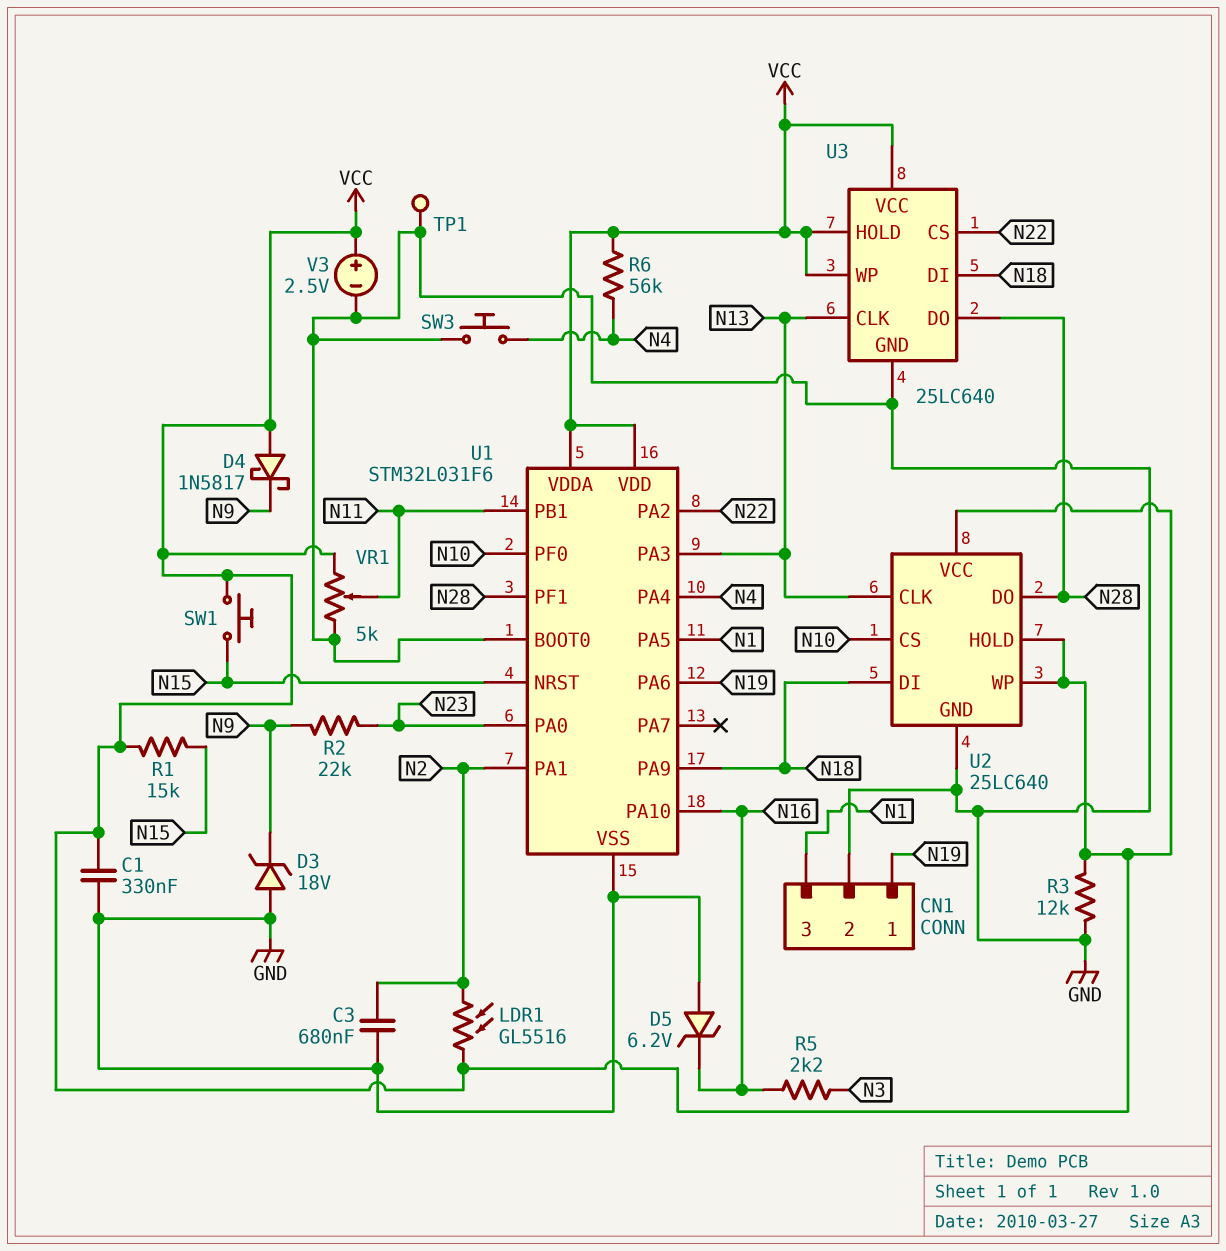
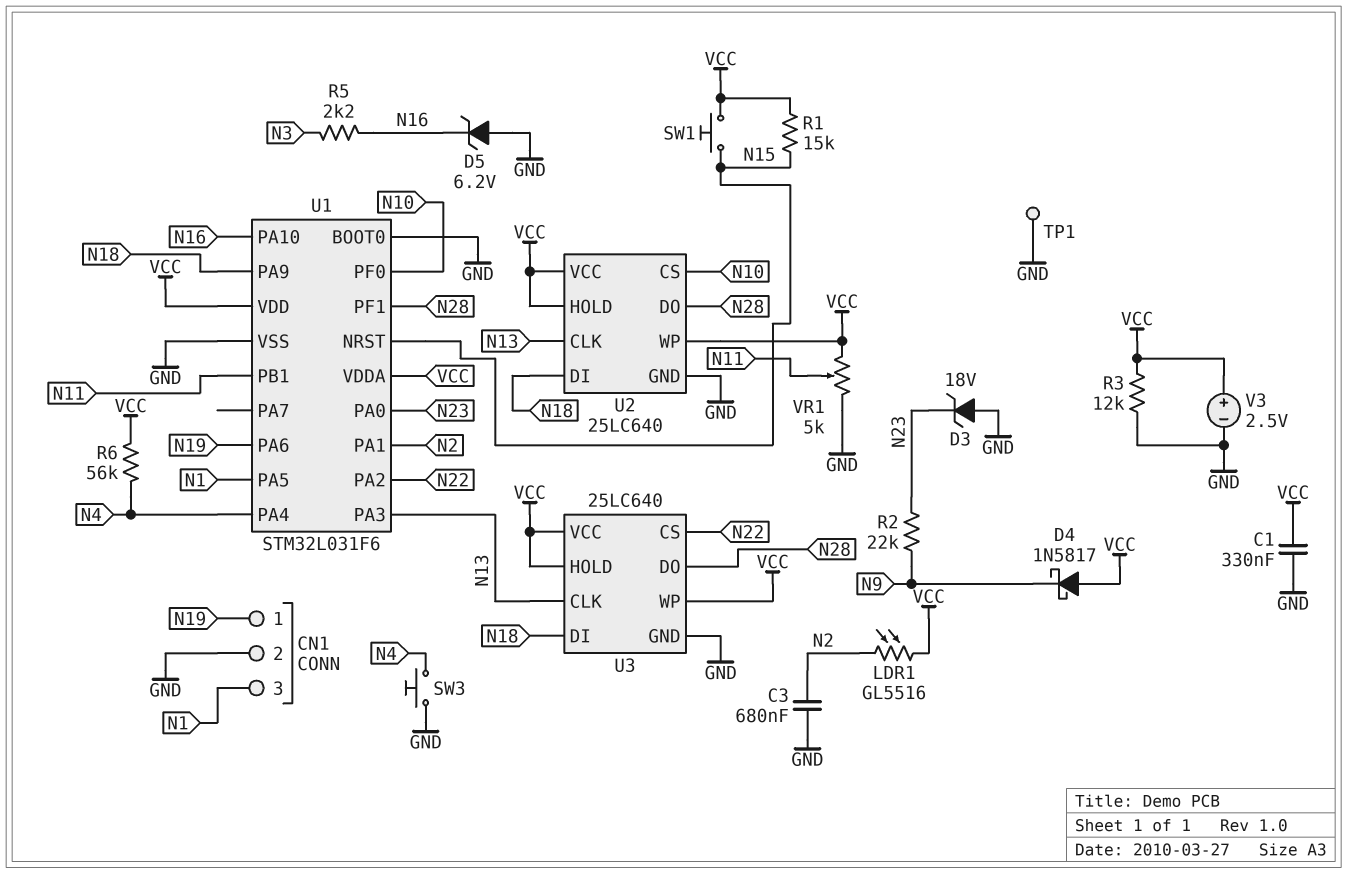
D3: zener 18V (A GND, K N9) -> zener 18V (A GND, K N23)

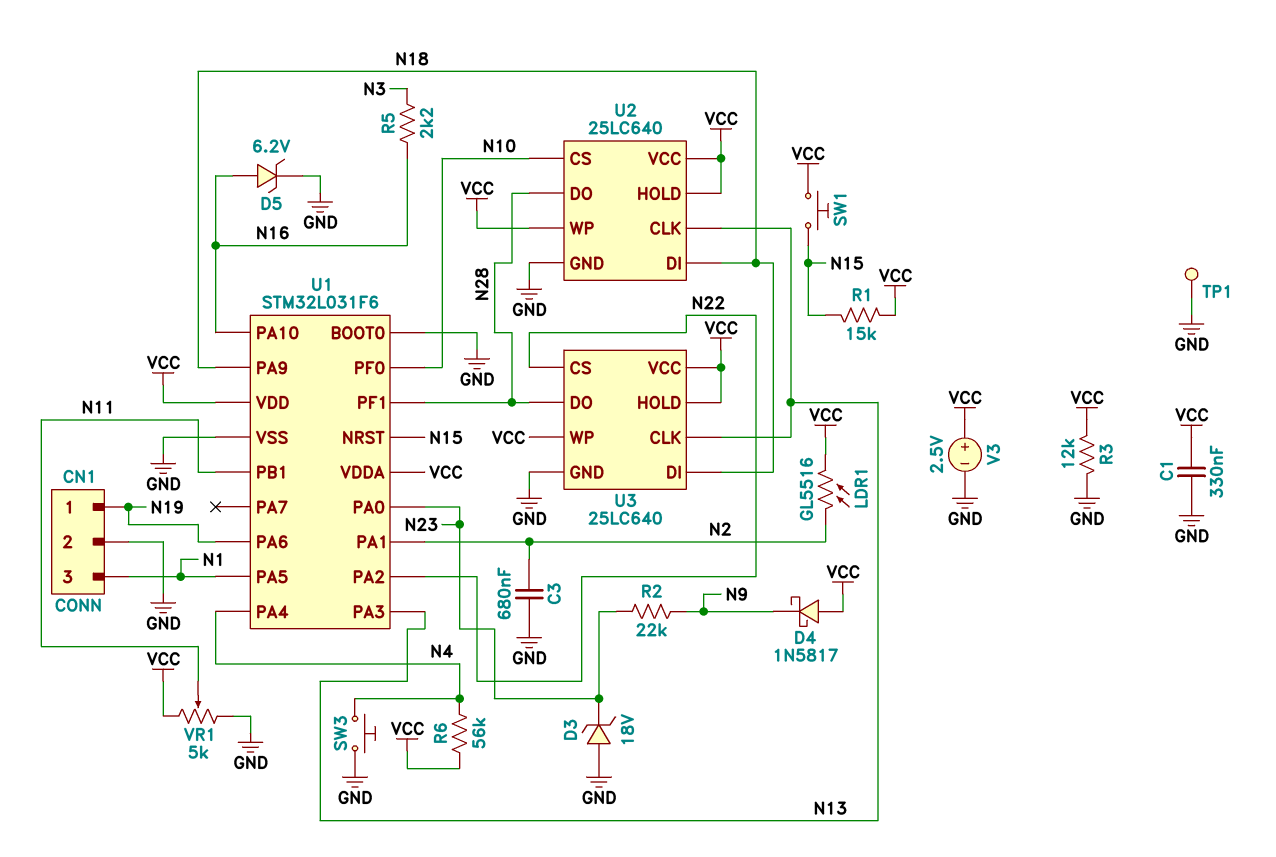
D5: zener 6.2V (A GND, K N16) -> zener 6.2V (A N16, K GND)

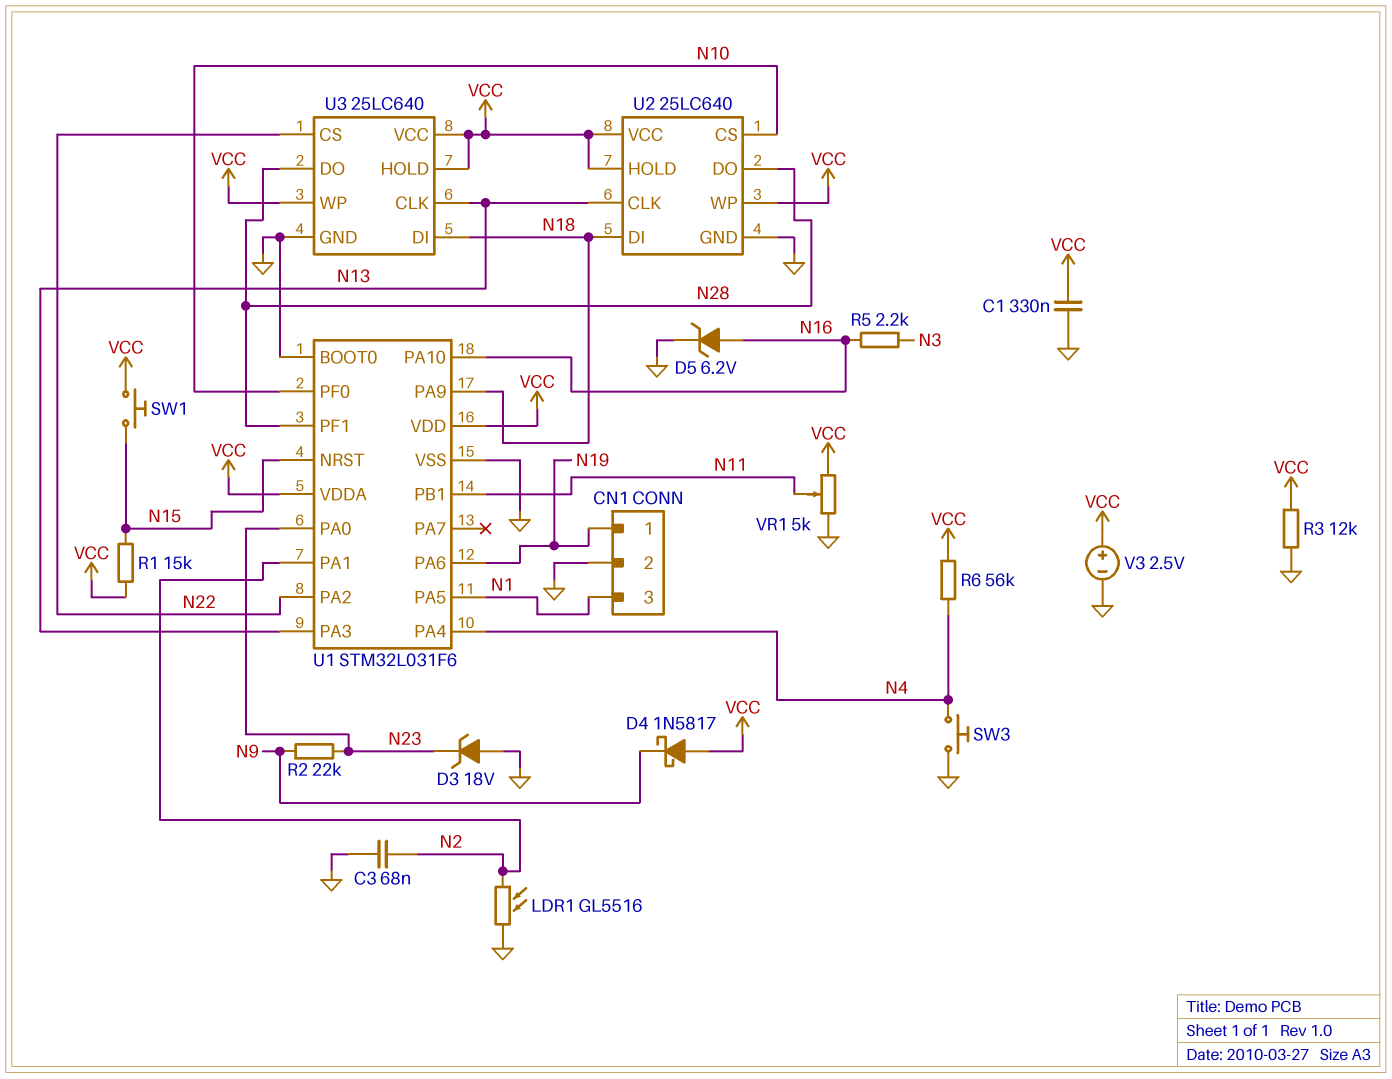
C3: 680nF (GND, N2) -> 68nF (GND, N2)
LDR1: GL5516 (N2, VCC) -> GL5516 (GND, N2)
TP1: test point (GND) -> none

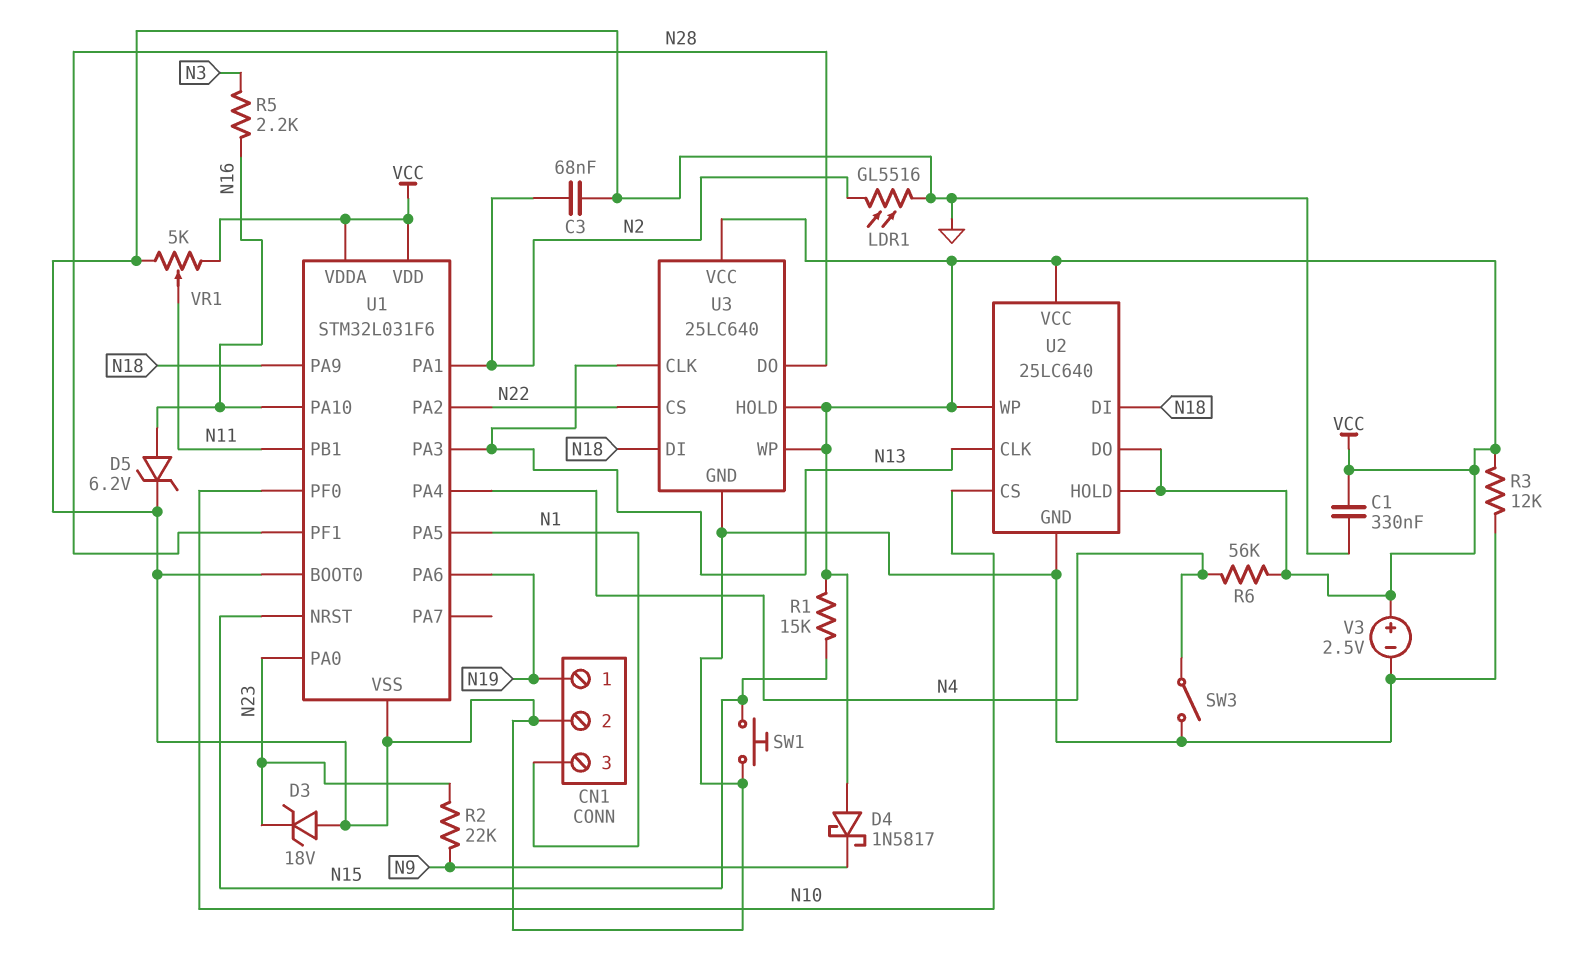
SW1: button (N15, VCC) -> button (GND, N15)
SW3: button (GND, N4) -> switch (GND, N4)
U2 pin DO: N28 -> VCC

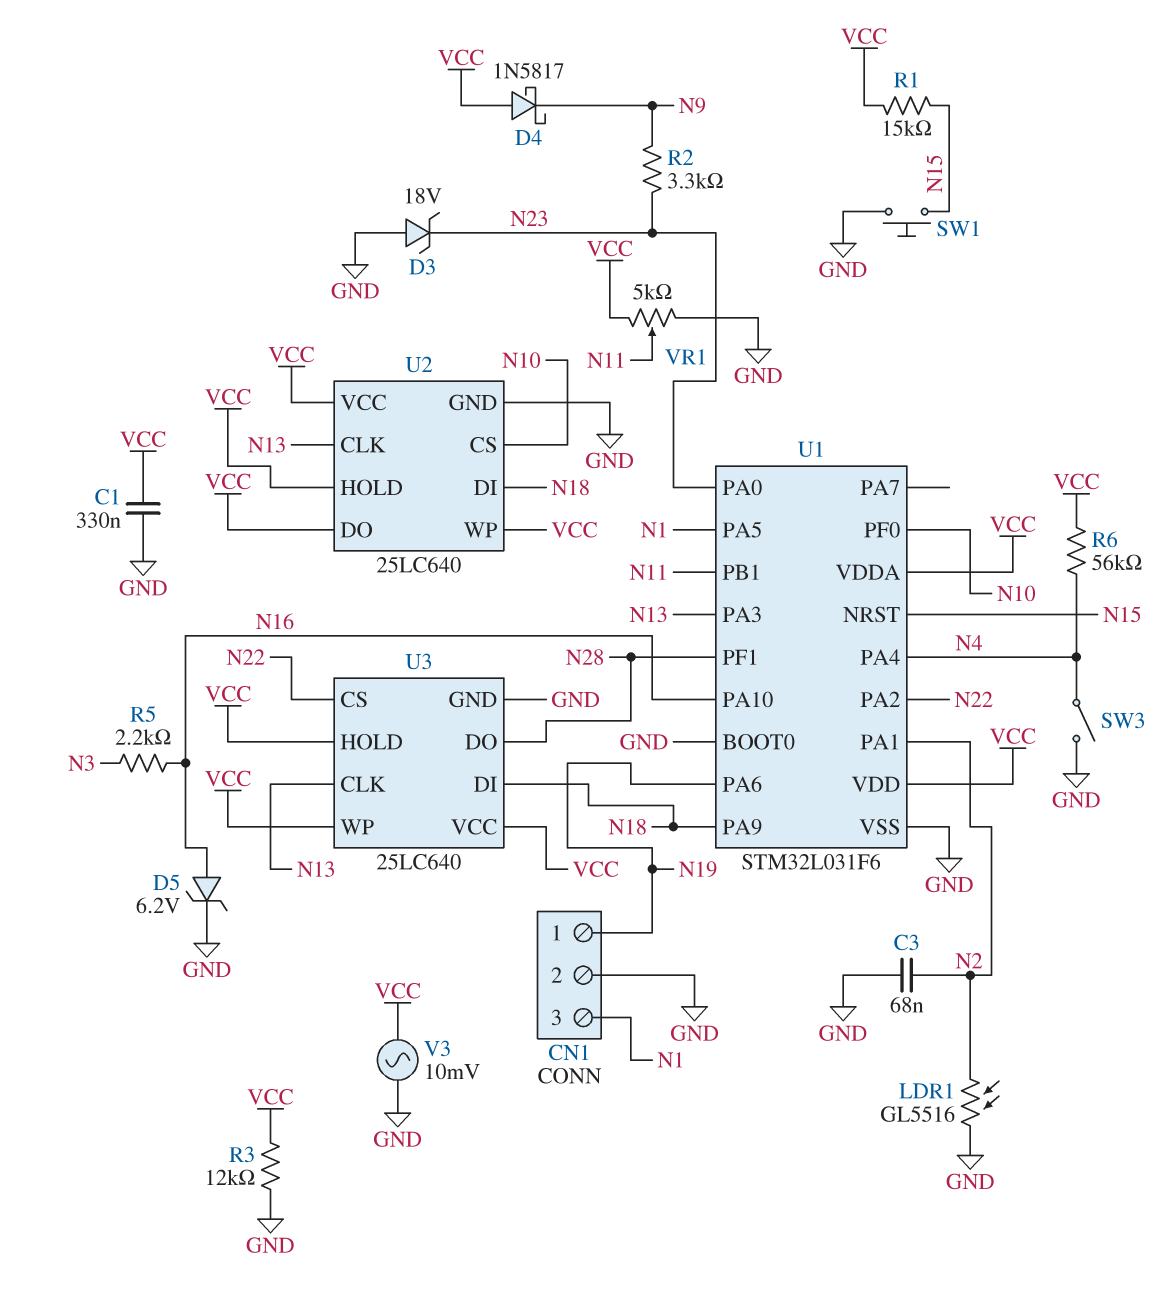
R2: 22k (N9, N23) -> 3.3k (N9, N23)
V3: 2.5V (plus VCC, minus GND) -> AC 10mV (GND, VCC)

